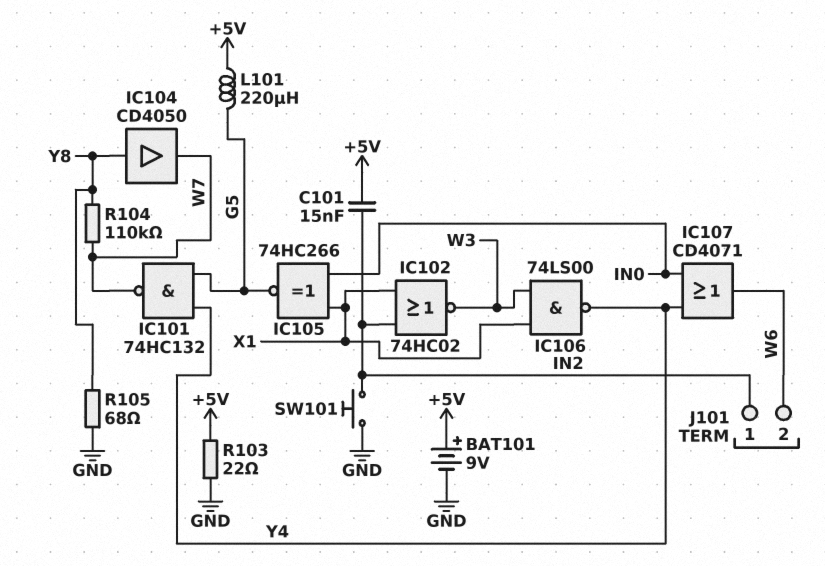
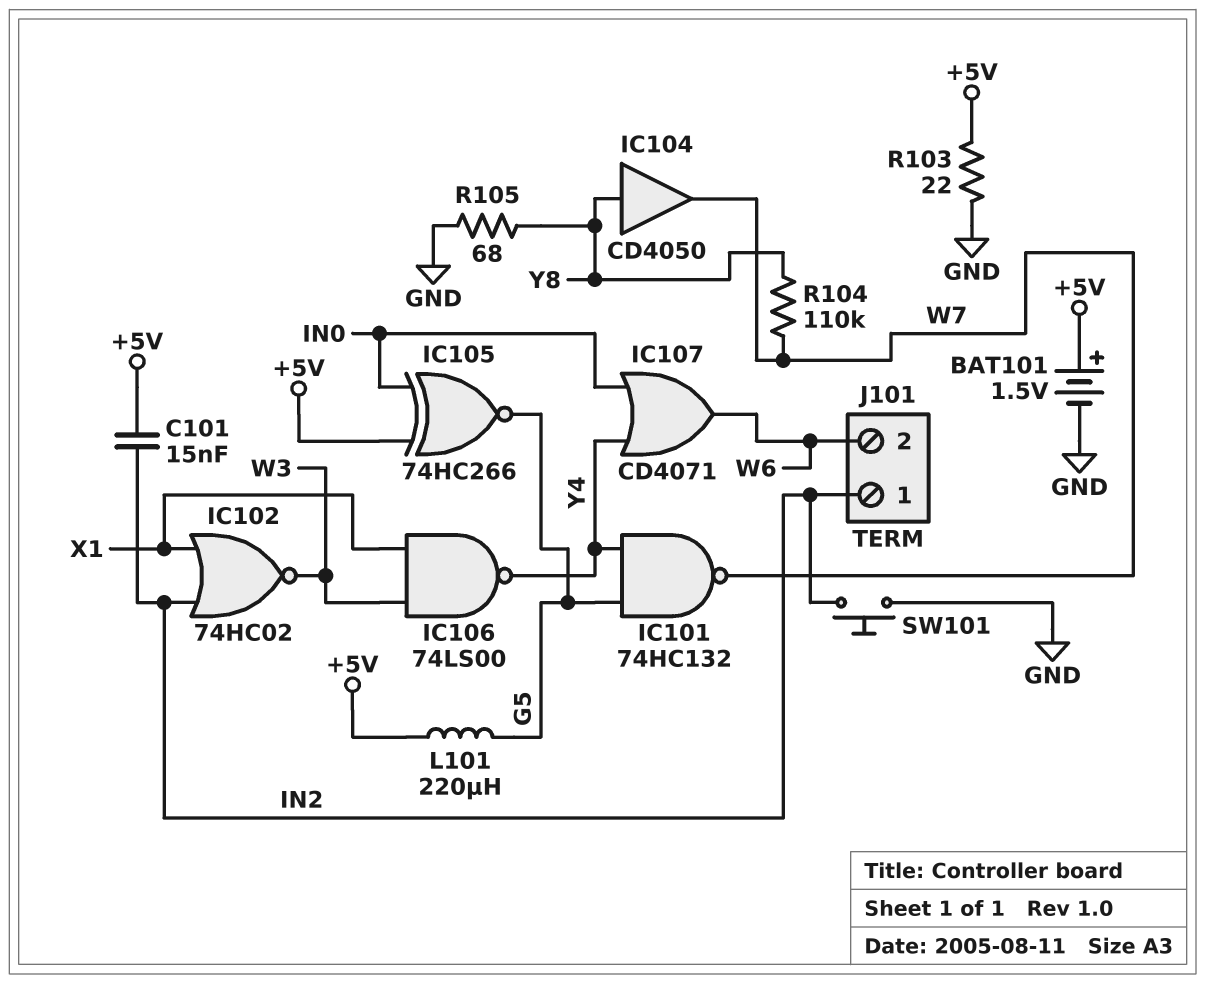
BAT101: 9V (plus +5V, minus GND) -> 1.5V (plus +5V, minus GND)
IC105: XNOR 74HC266 (in IN0, in X1, out G5) -> XNOR 74HC266 (in +5V, in IN0, out G5)

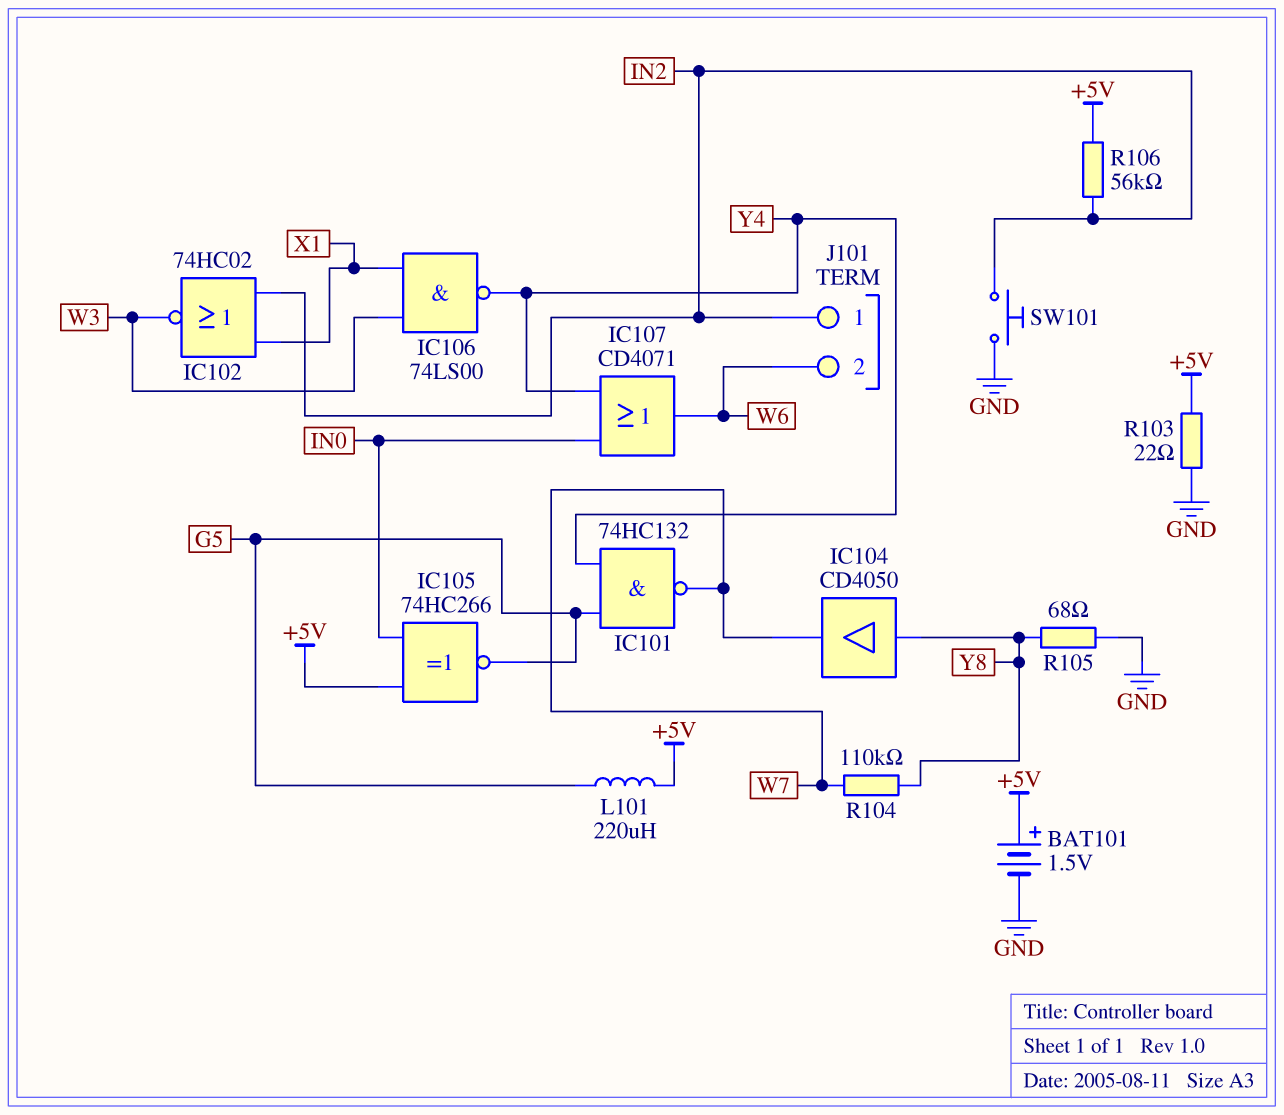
C101: 15nF (+5V, IN2) -> none
R106: none -> 56k (+5V, IN2)

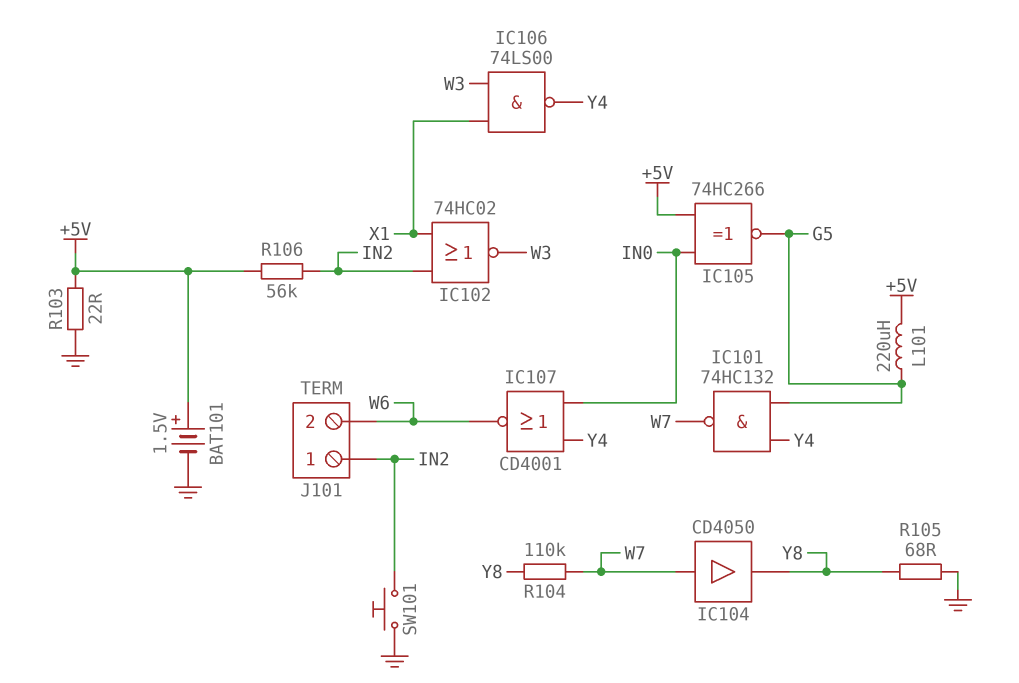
IC104: buffer CD4050 (in Y8, out W7) -> buffer CD4050 (in W7, out Y8)
IC107: OR CD4071 (in IN0, in Y4, out W6) -> NOR CD4001 (in IN0, in Y4, out W6)

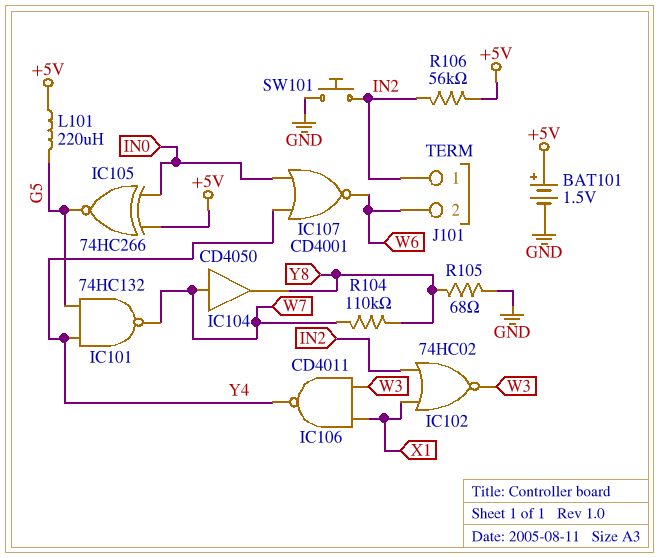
IC106: NAND 74LS00 (in W3, in X1, out Y4) -> NAND CD4011 (in W3, in X1, out Y4)
R103: 22 (+5V, GND) -> none

